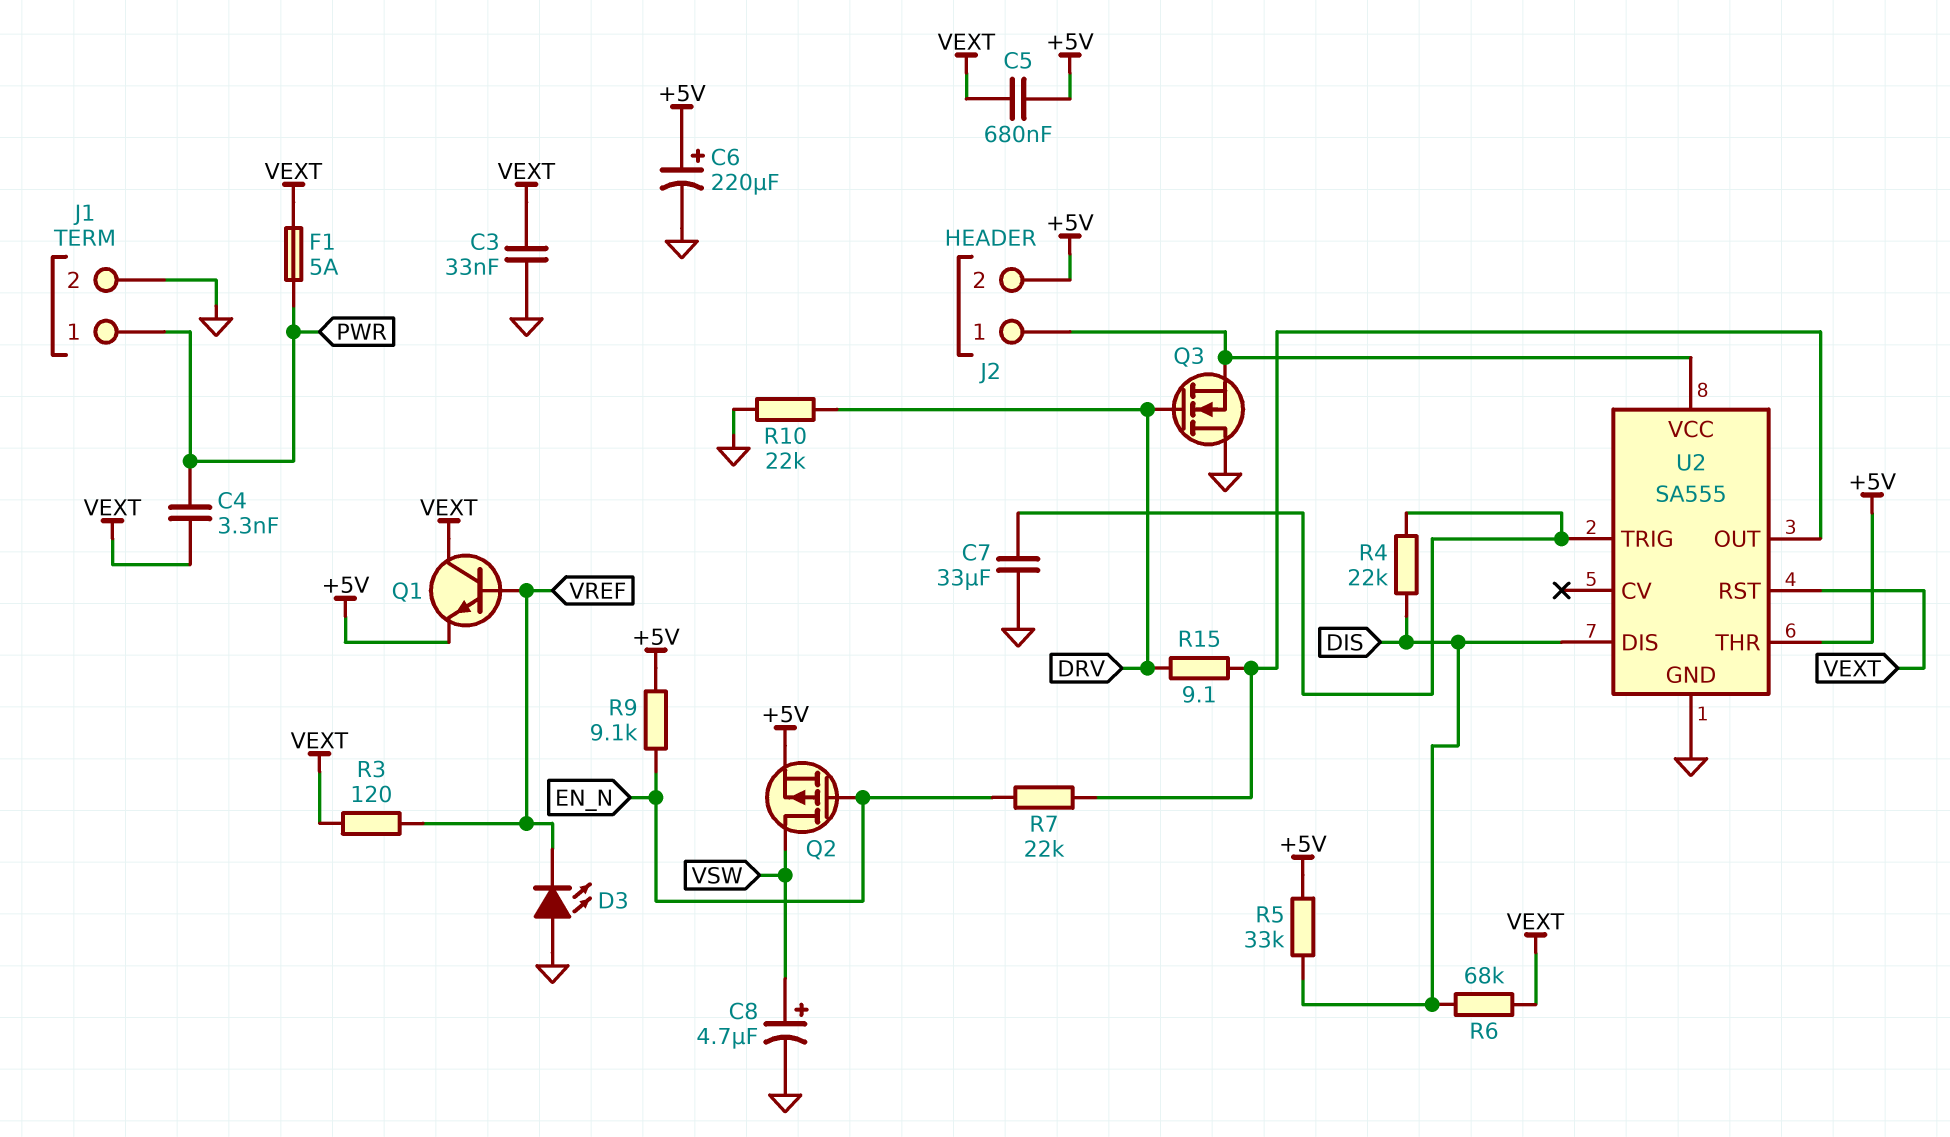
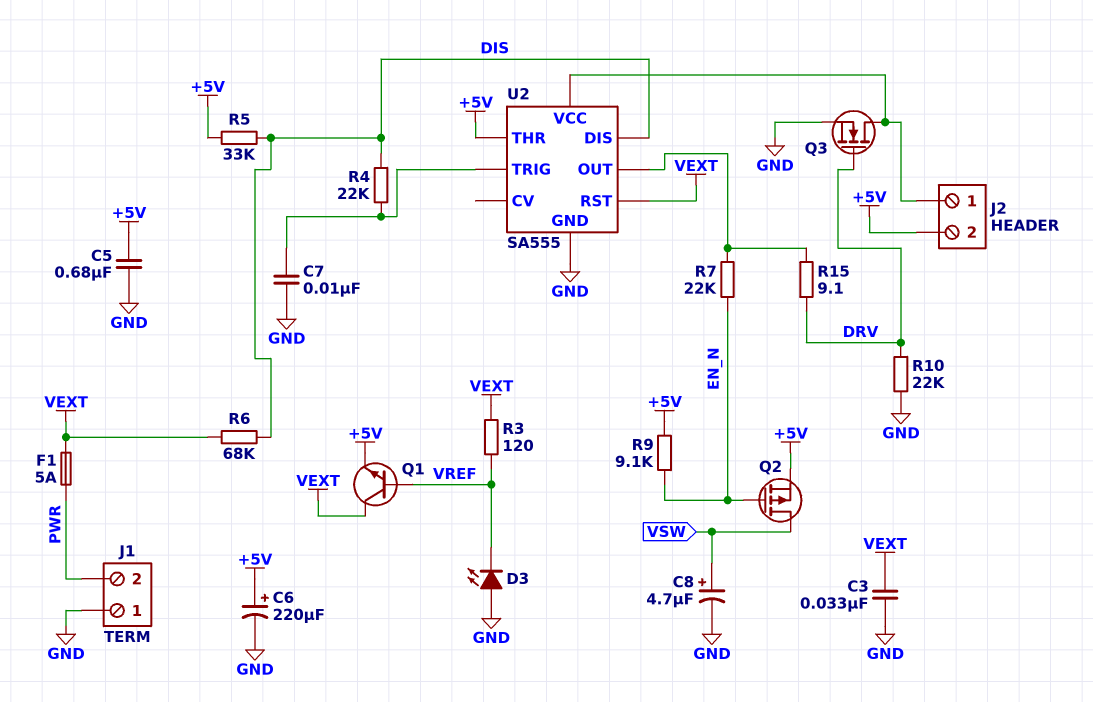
C4: 3.3nF (PWR, VEXT) -> none
C5: 680nF (+5V, VEXT) -> 680nF (+5V, GND)
C7: 33uF (GND, U2/TRIG) -> 10nF (GND, U2/TRIG)
J1 pin 1: PWR -> GND
J1 pin 2: GND -> PWR
Q3: NMOS (G DRV, D GND, S J2/1) -> NMOS (G DRV, D J2/1, S GND)

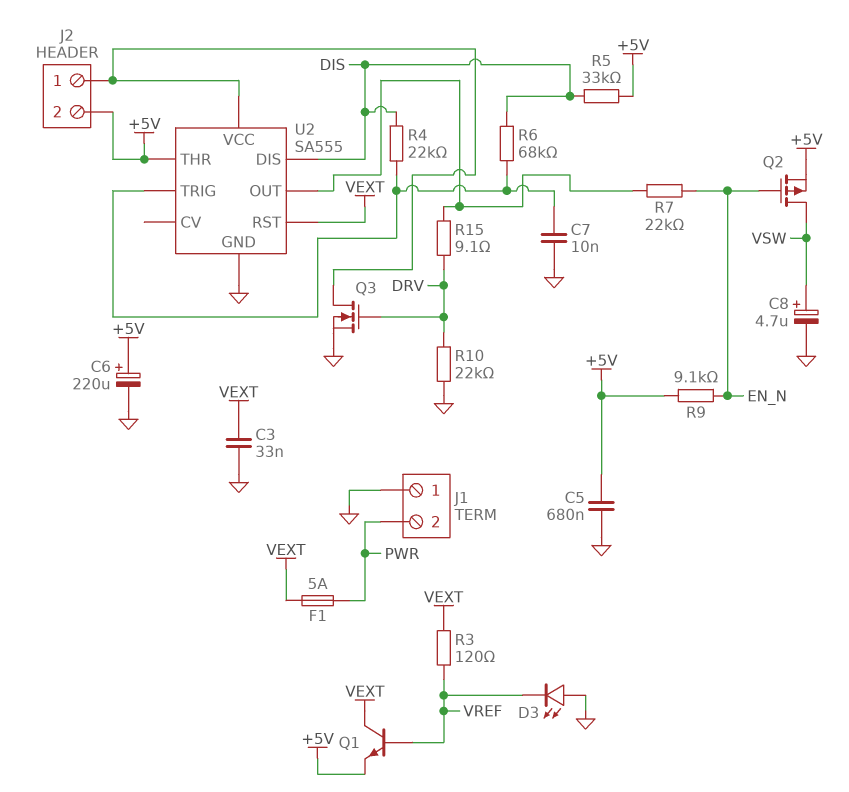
R6: 68k (DIS, VEXT) -> 68k (DIS, U2/TRIG)

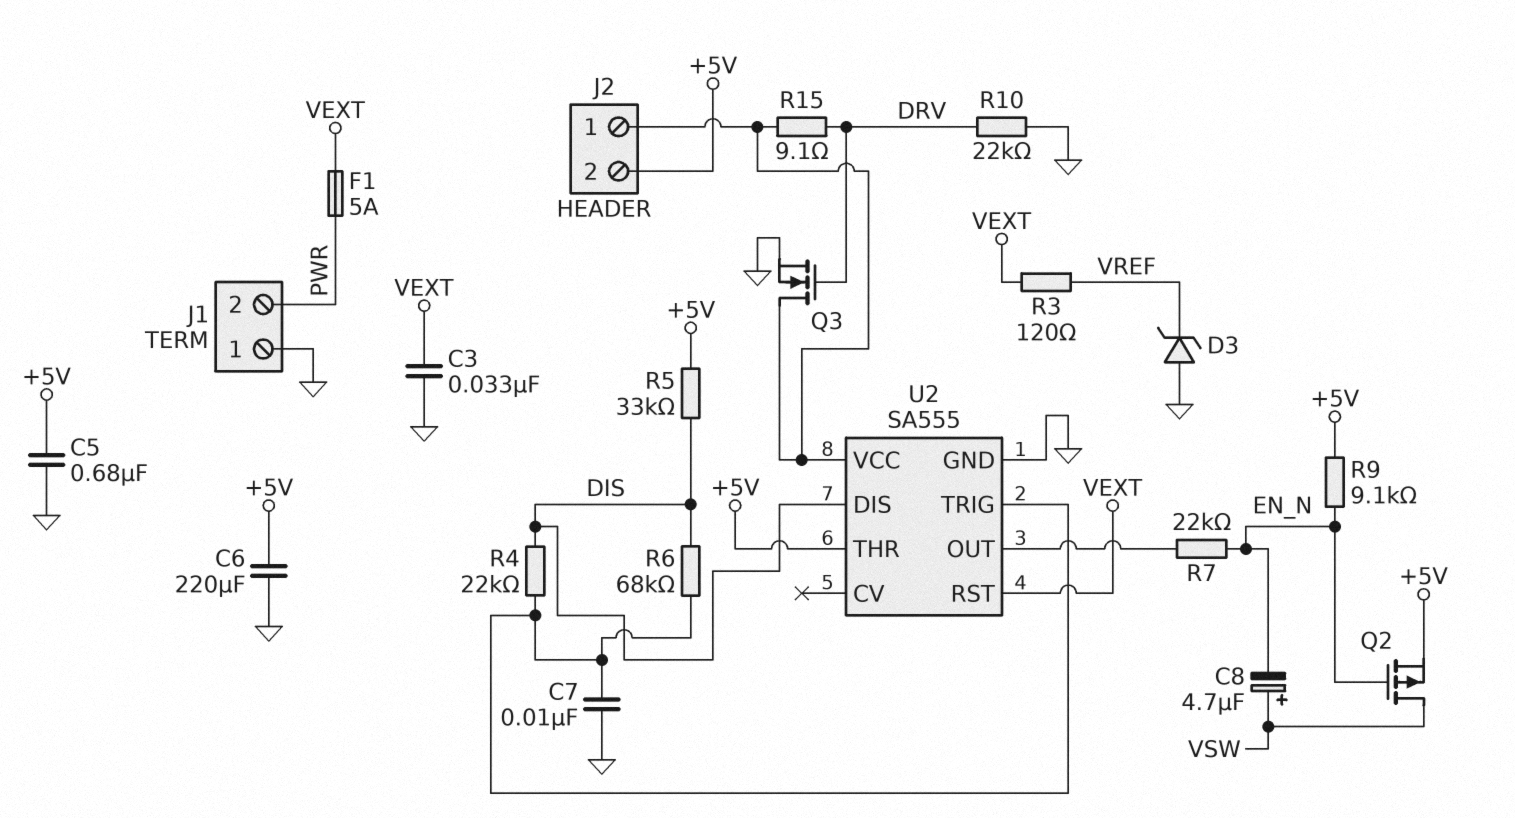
C6: 220uF (plus +5V, minus GND) -> 220uF (+5V, GND)
C8: 4.7uF (plus VSW, minus GND) -> 4.7uF (plus VSW, minus EN_N)
D3: LED (A GND, K VREF) -> zener (A GND, K VREF)
Q1: NPN (B VREF, C VEXT, E +5V) -> none
R15: 9.1 (DRV, U2/OUT) -> 9.1 (DRV, J2/1)

